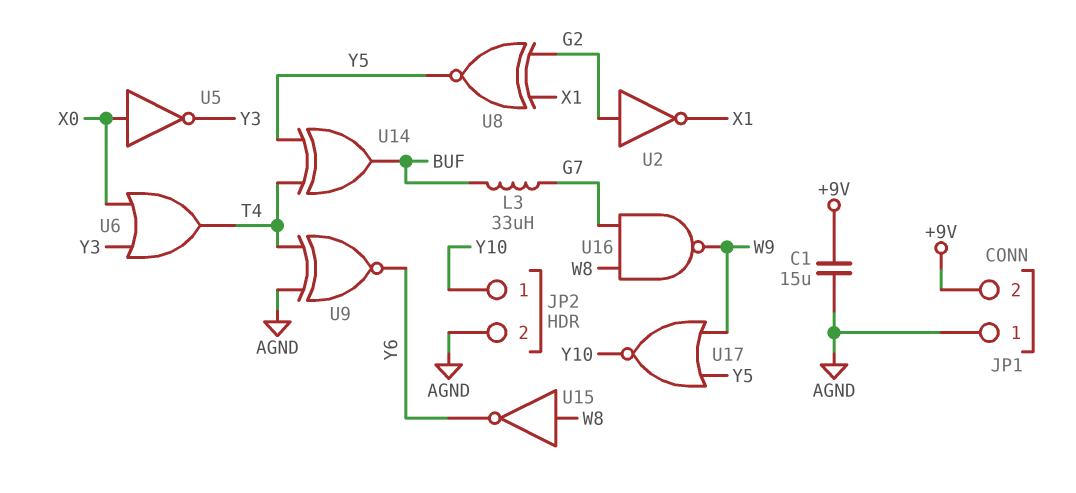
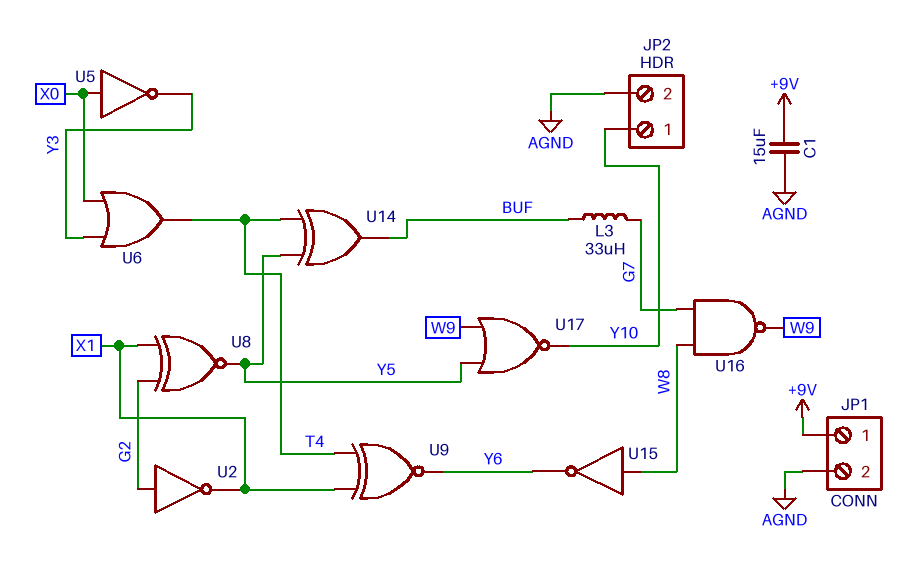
JP1 pin 1: AGND -> +9V
JP1 pin 2: +9V -> AGND
U9: XNOR (in AGND, in T4, out Y6) -> XNOR (in T4, in X1, out Y6)

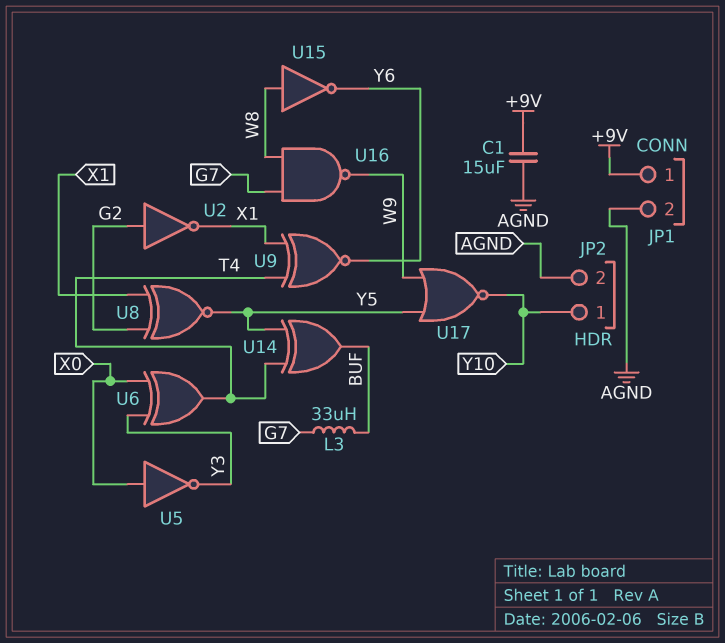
U6: OR (in X0, in Y3, out T4) -> XOR (in X0, in Y3, out T4)

